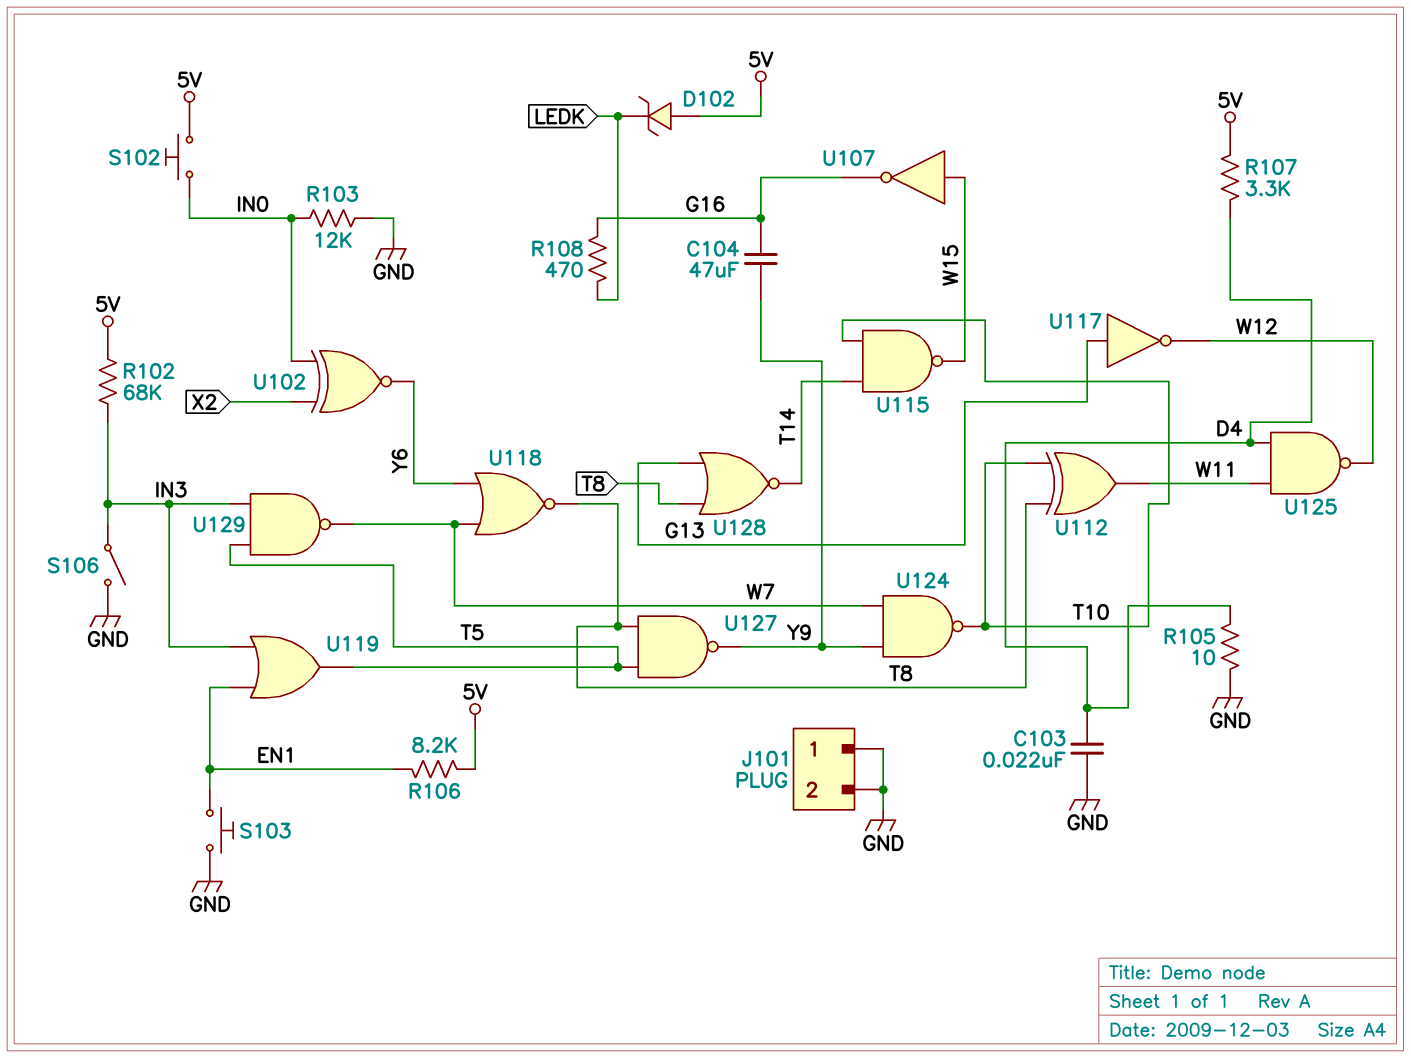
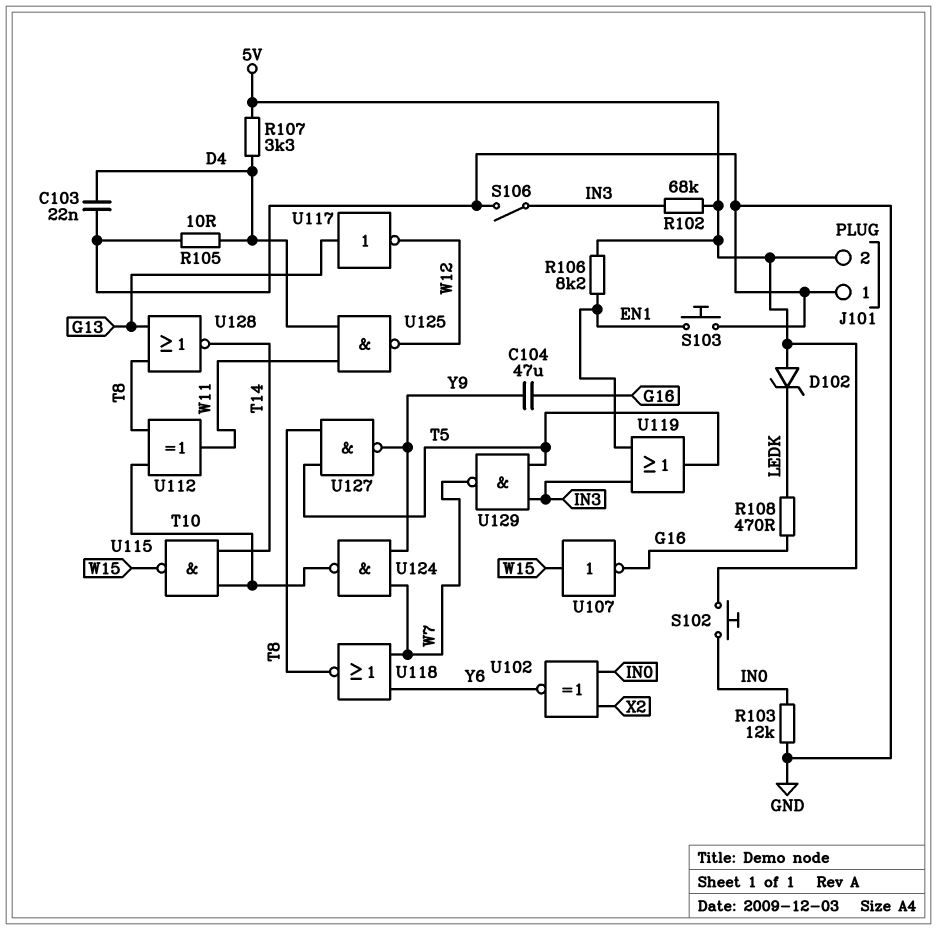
J101 pin 2: GND -> 5V

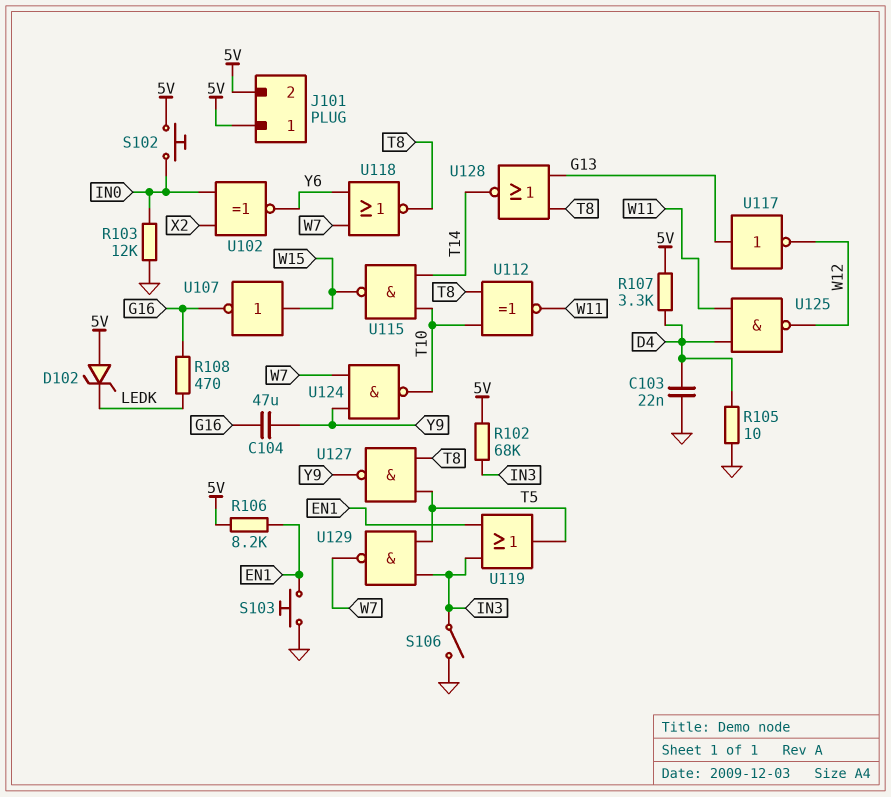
J101 pin 1: GND -> 5V
U112: XOR (in T8, in T10, out W11) -> XNOR (in T8, in T10, out W11)

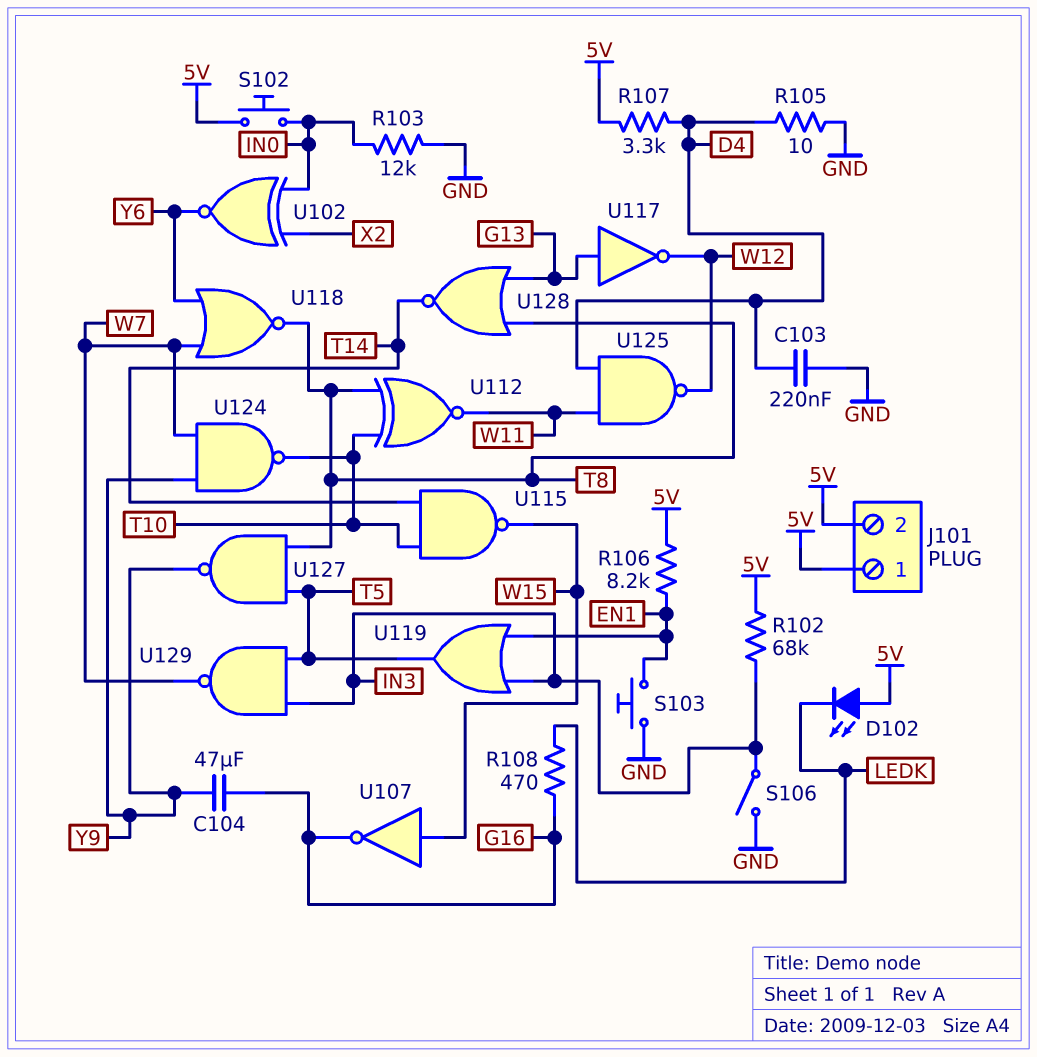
C103: 22nF (D4, GND) -> 220nF (D4, GND)
D102: zener (A 5V, K LEDK) -> LED (A 5V, K LEDK)

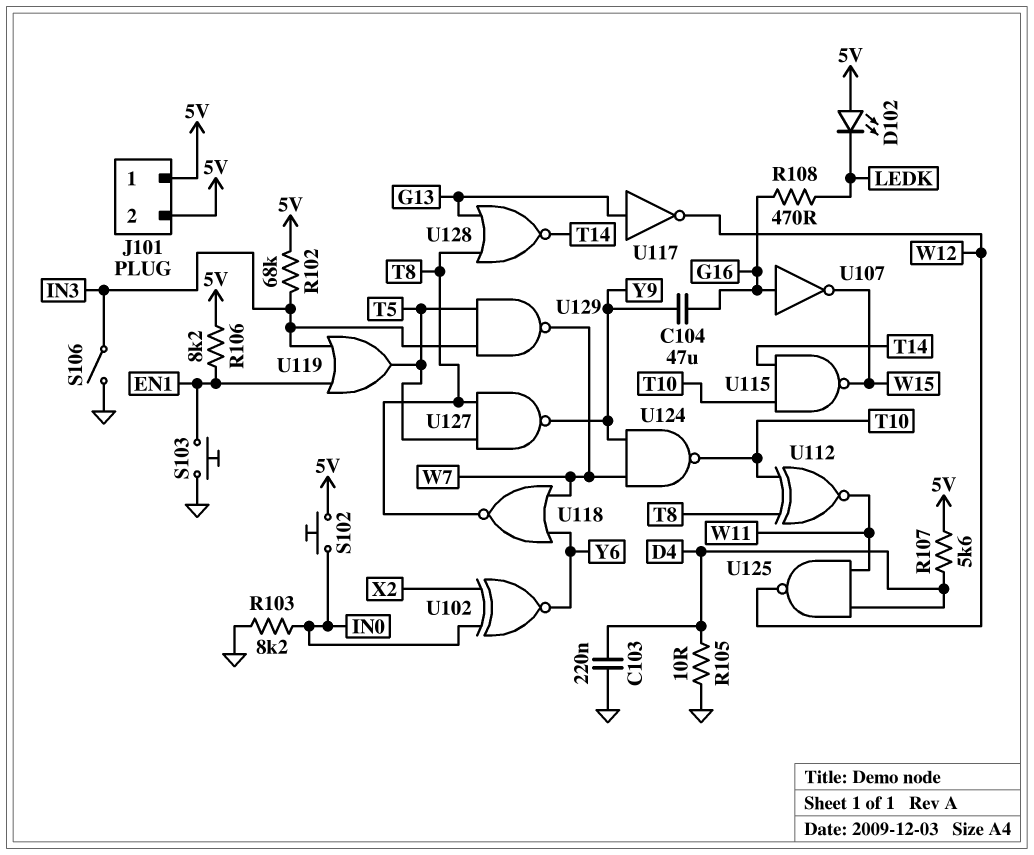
R103: 12k (GND, IN0) -> 8.2k (GND, IN0)
R107: 3.3k (5V, D4) -> 5.6k (5V, D4)
U107: NOT (in W15, out G16) -> NOT (in G16, out W15)

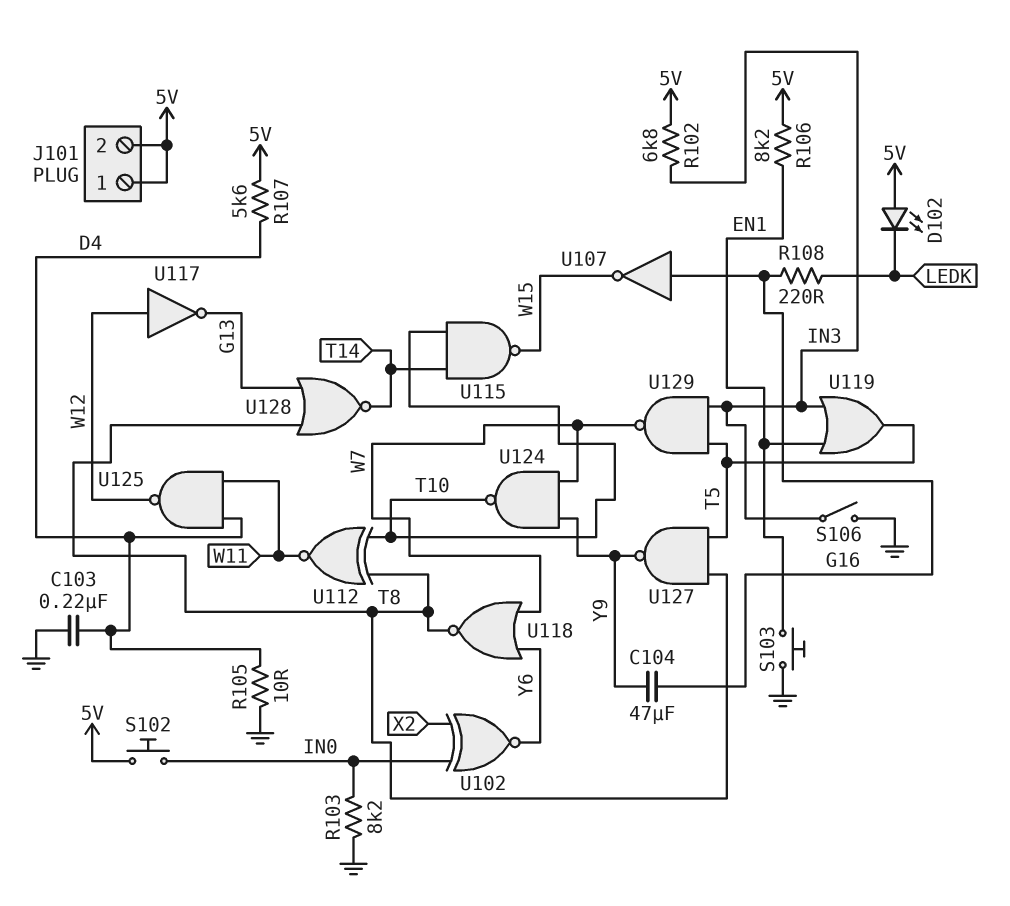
R102: 68k (5V, IN3) -> 6.8k (5V, IN3)
R108: 470 (G16, LEDK) -> 220 (G16, LEDK)
U117: NOT (in G13, out W12) -> NOT (in W12, out G13)

